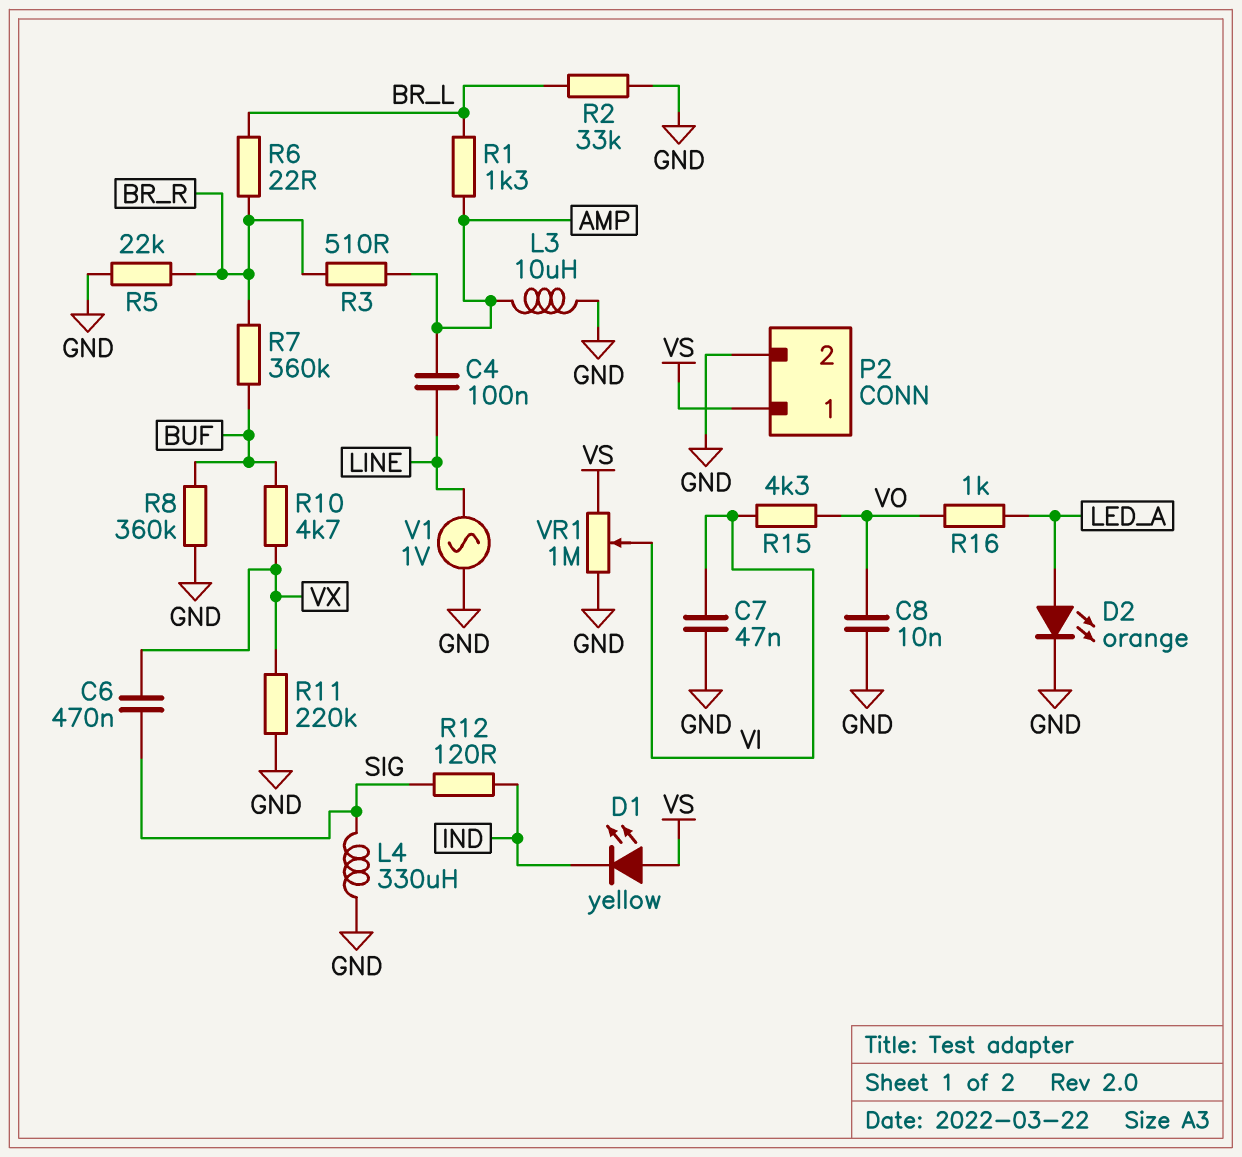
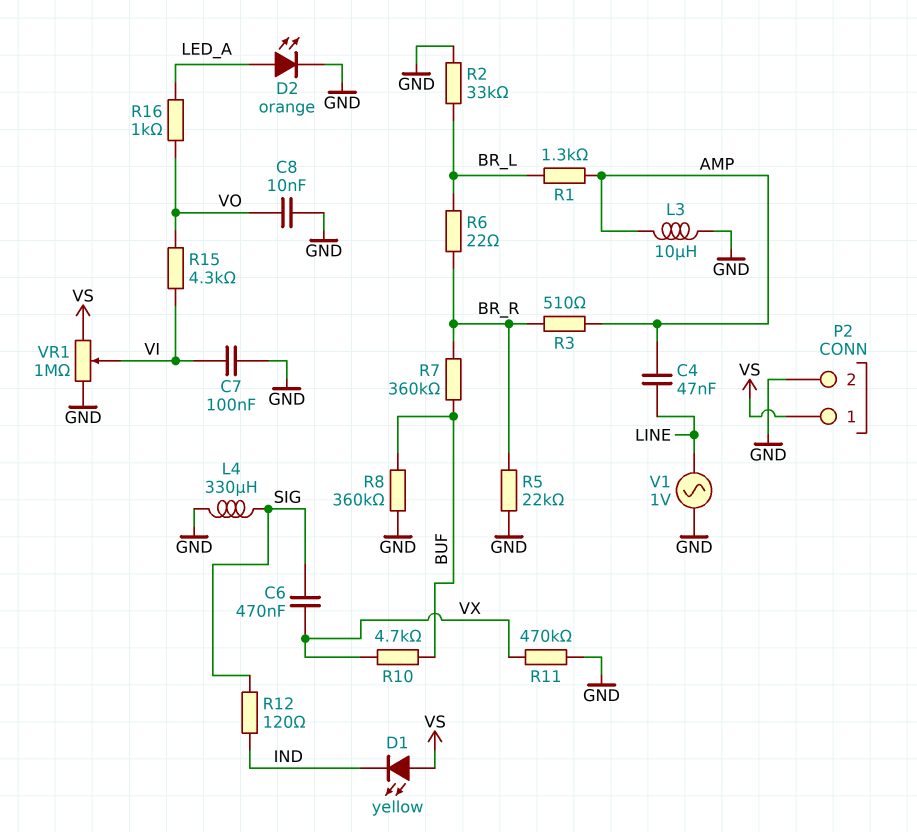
C4: 100nF (AMP, LINE) -> 47nF (AMP, LINE)
C7: 47nF (GND, VI) -> 100nF (GND, VI)
R11: 220k (GND, VX) -> 470k (GND, VX)

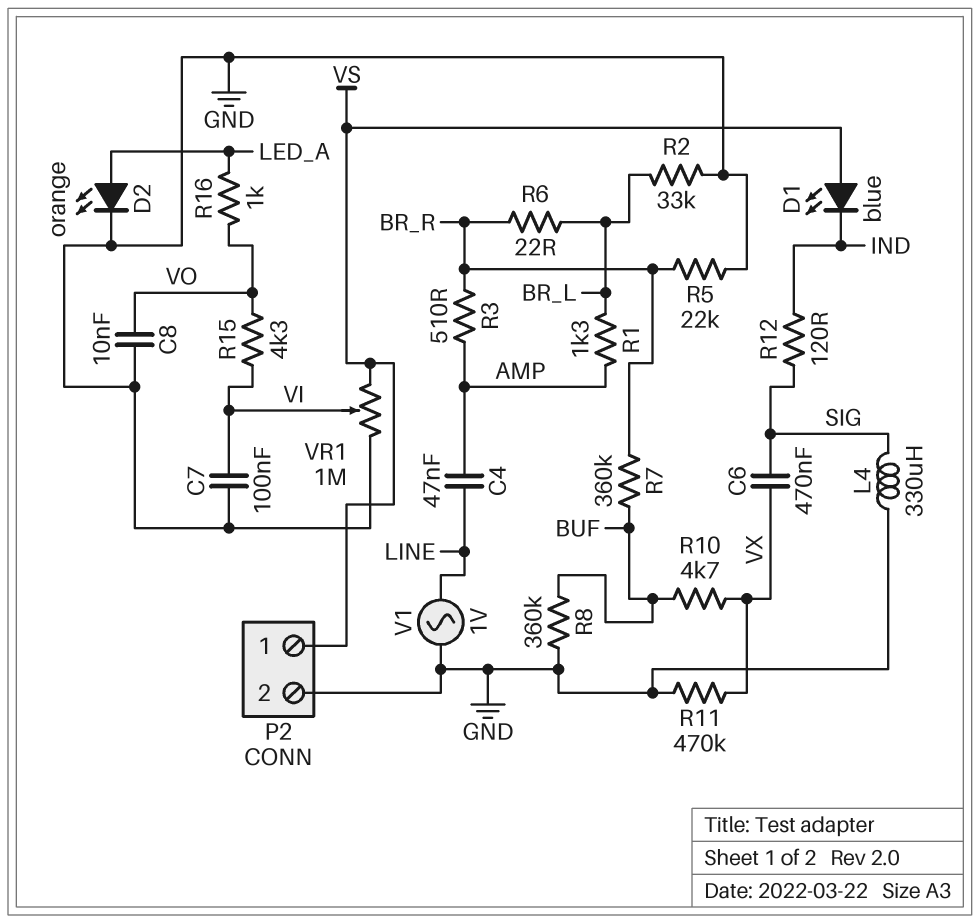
D1: LED yellow (A VS, K IND) -> LED blue (A VS, K IND)
L3: 10uH (AMP, GND) -> none

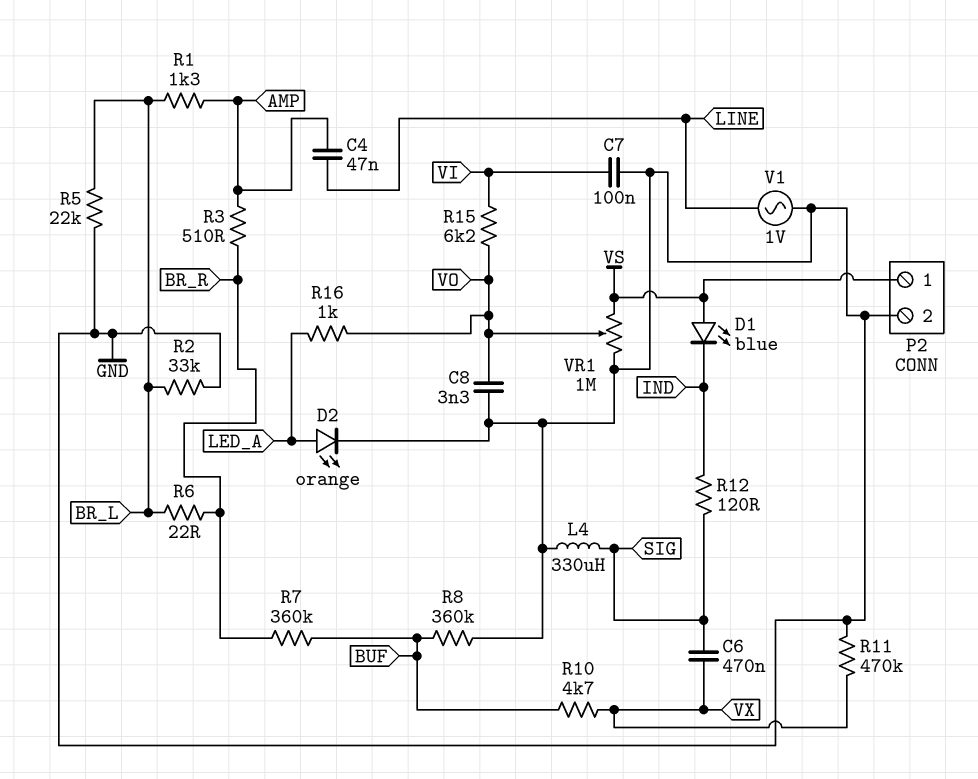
C8: 10nF (GND, VO) -> 3.3nF (GND, VO)
R5: 22k (BR_R, GND) -> 22k (BR_L, GND)
R15: 4.3k (VI, VO) -> 6.2k (VI, VO)
VR1: 1M (GND, VS, wiper VI) -> 1M (GND, VS, wiper VO)

